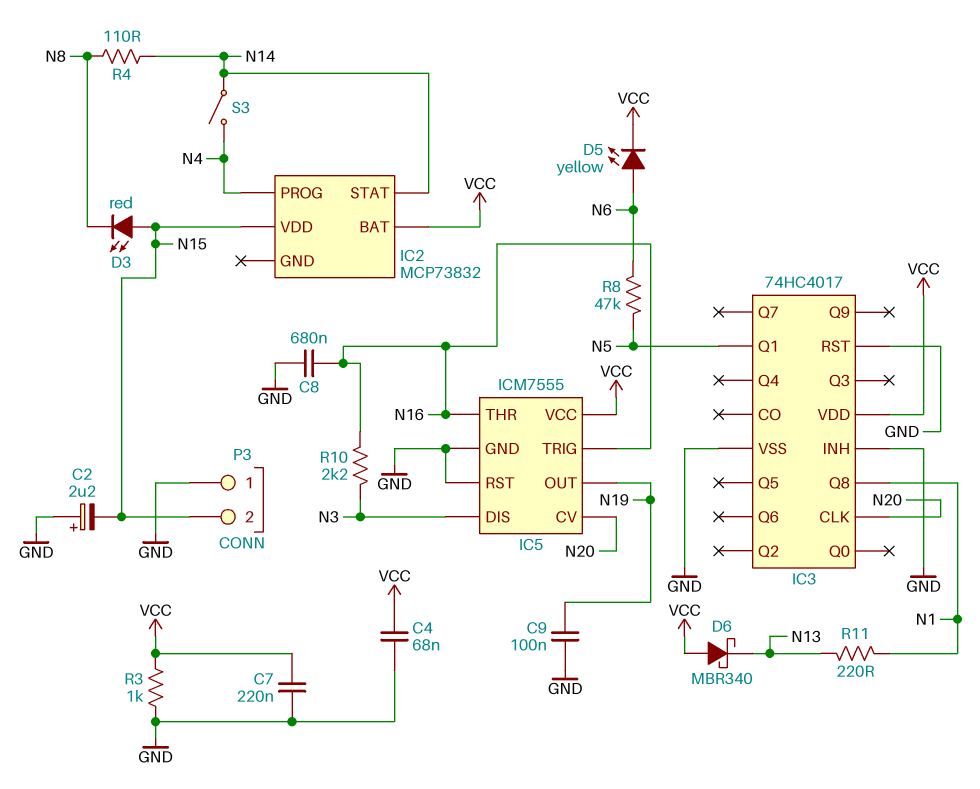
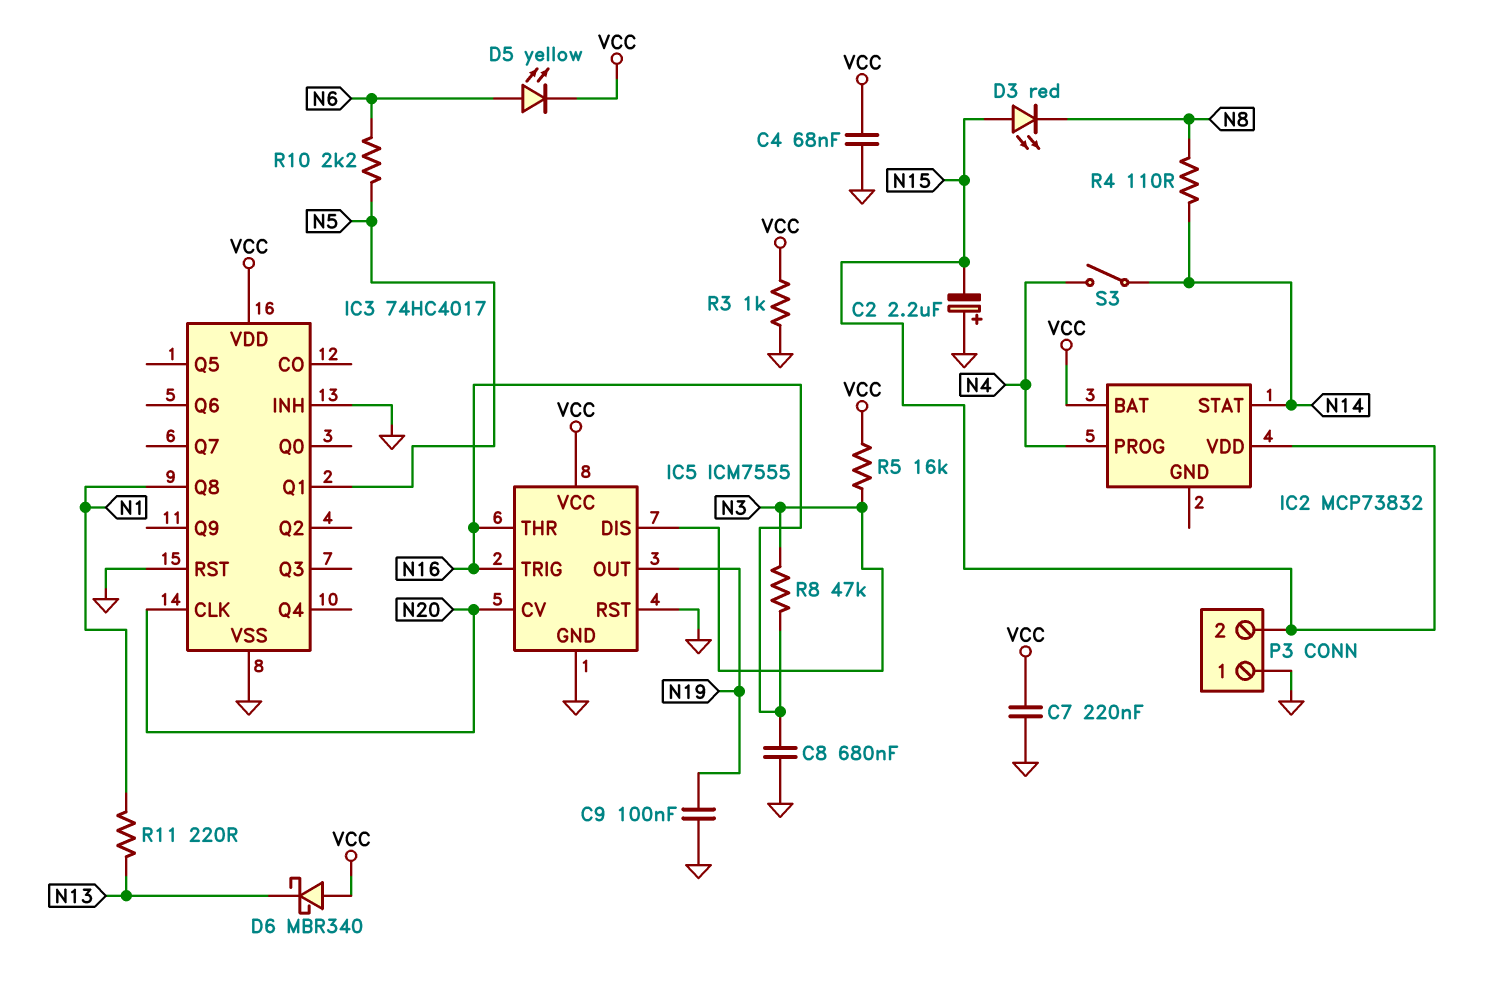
R5: none -> 16k (N3, VCC)
R8: 47k (N5, N6) -> 47k (N3, N16)
R10: 2.2k (N3, N16) -> 2.2k (N5, N6)

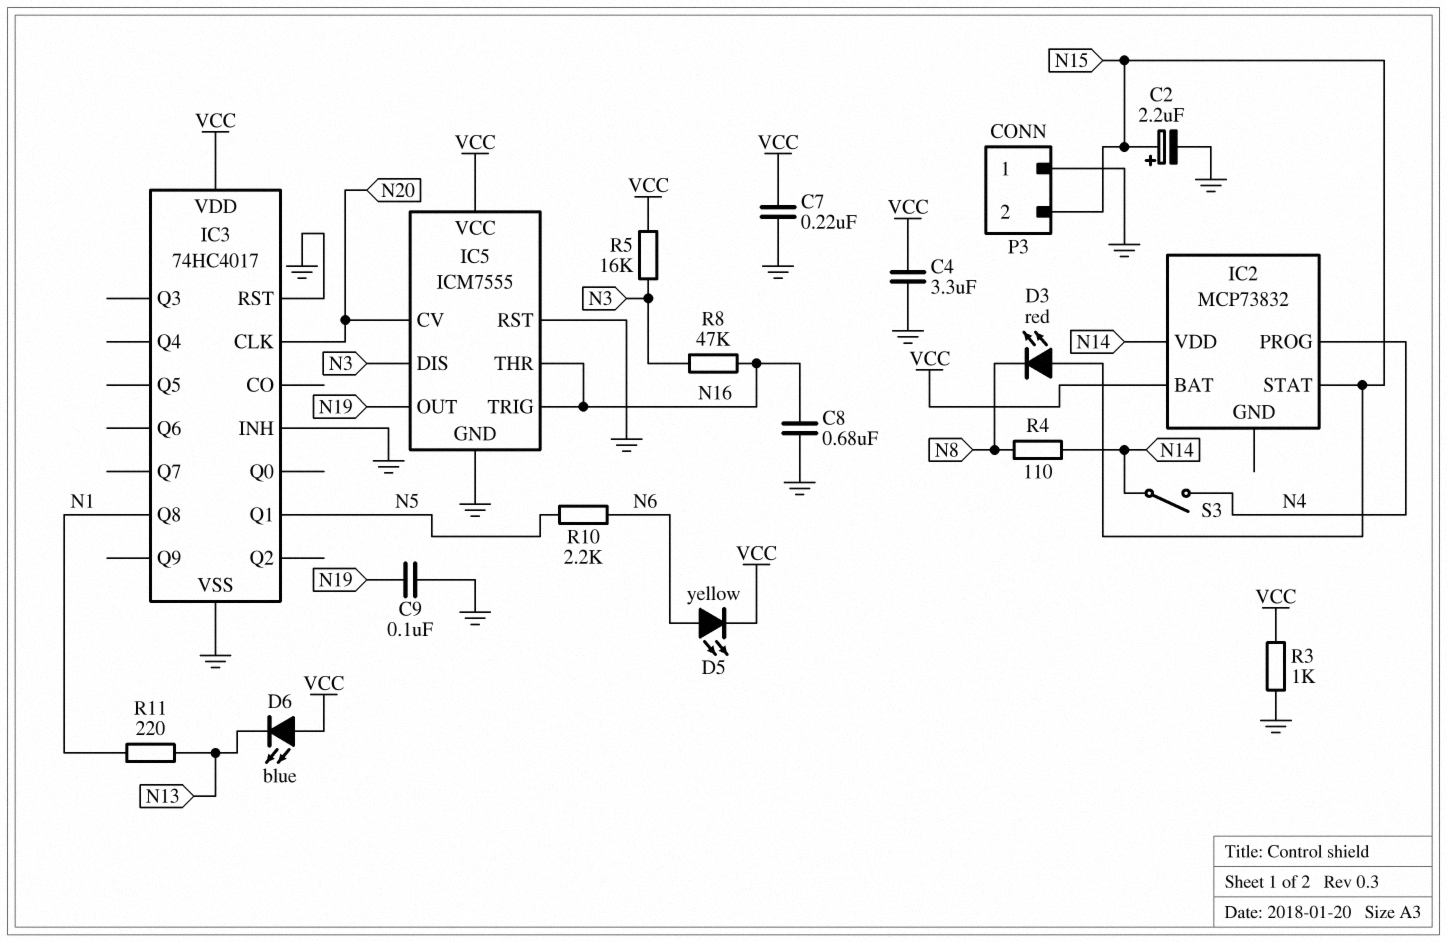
C2: 2.2uF (plus GND, minus N15) -> 2.2uF (plus N15, minus GND)
C4: 68nF (GND, VCC) -> 3.3uF (GND, VCC)
D6: schottky MBR340 (A VCC, K N13) -> LED blue (A VCC, K N13)
IC2 pin STAT: N14 -> N15
IC2 pin VDD: N15 -> N14

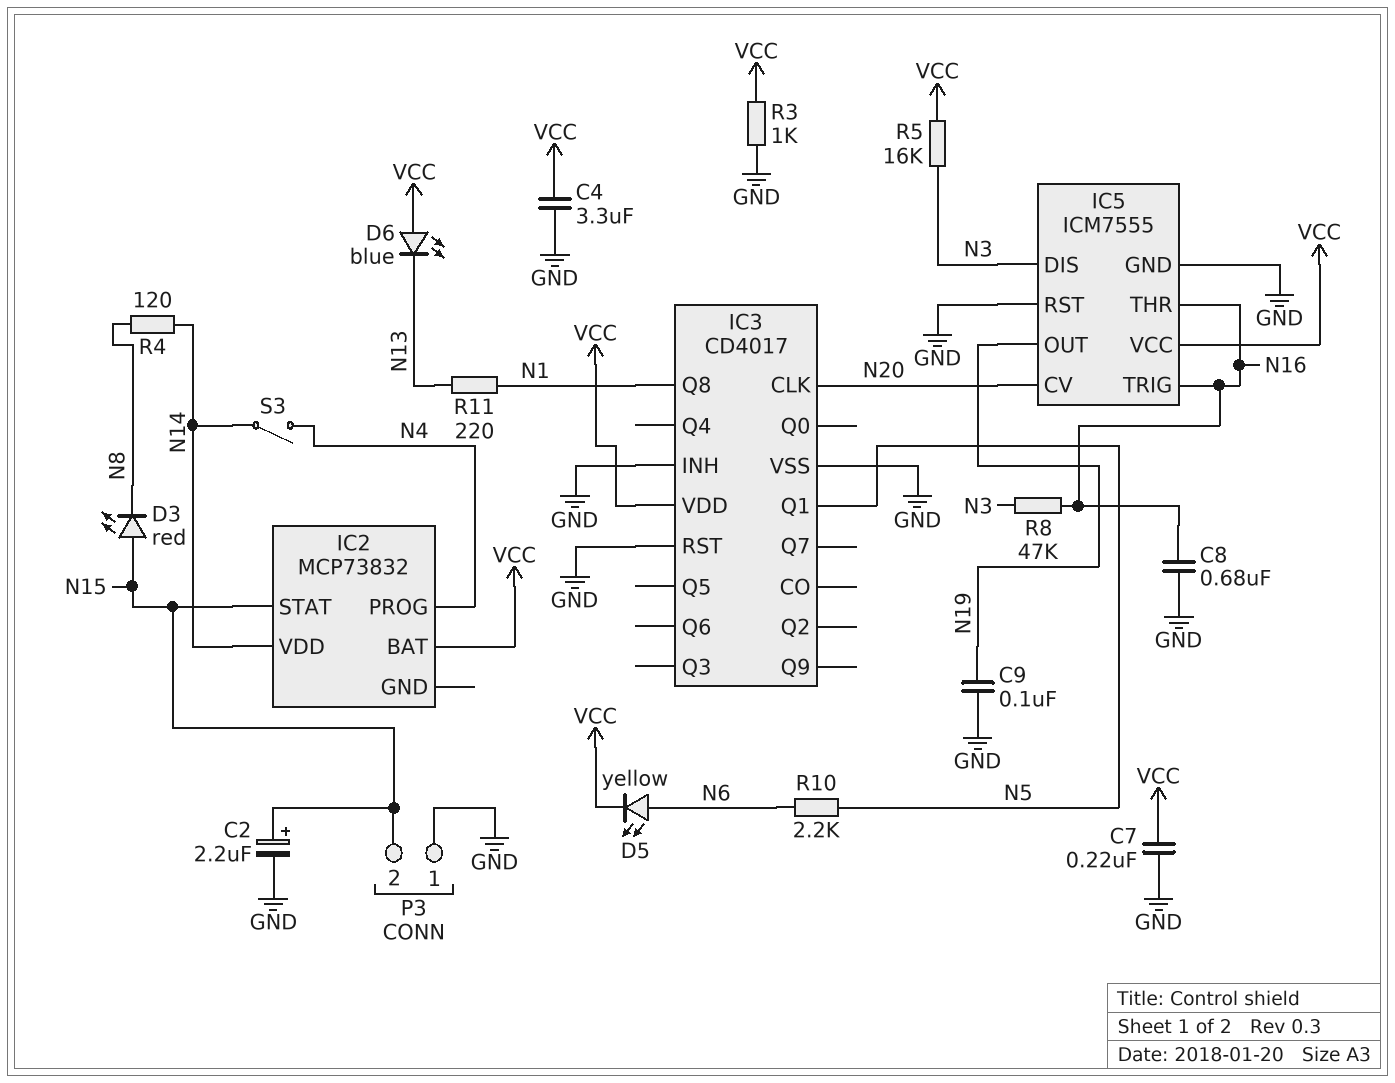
IC3: 74HC4017 -> CD4017
R4: 110 (N8, N14) -> 120 (N8, N14)

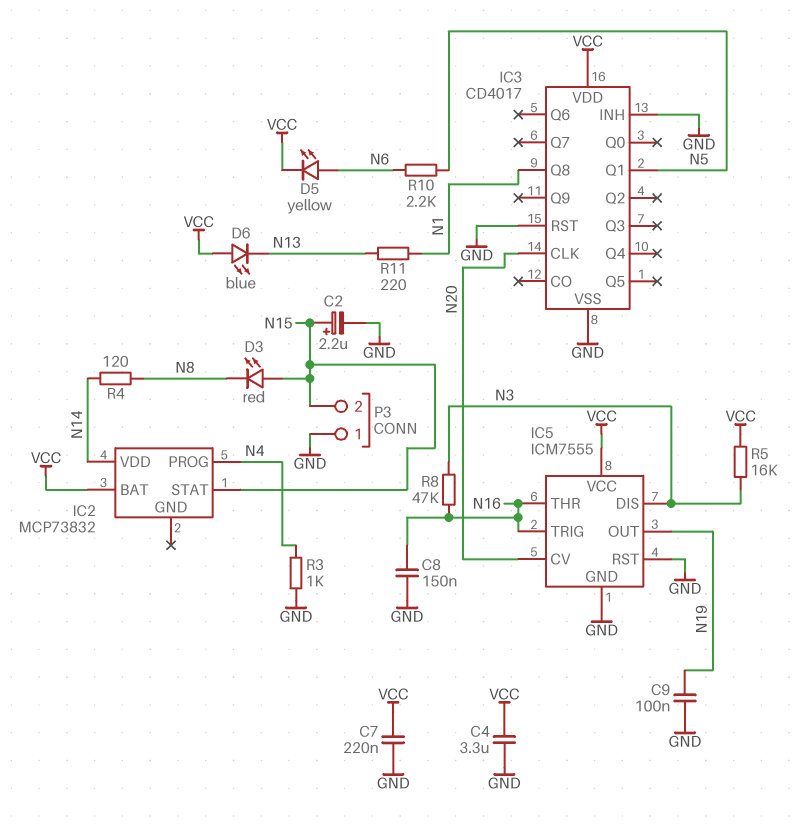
C8: 680nF (GND, N16) -> 150nF (GND, N16)
R3: 1k (GND, VCC) -> 1k (GND, N4)
S3: switch (N4, N14) -> none

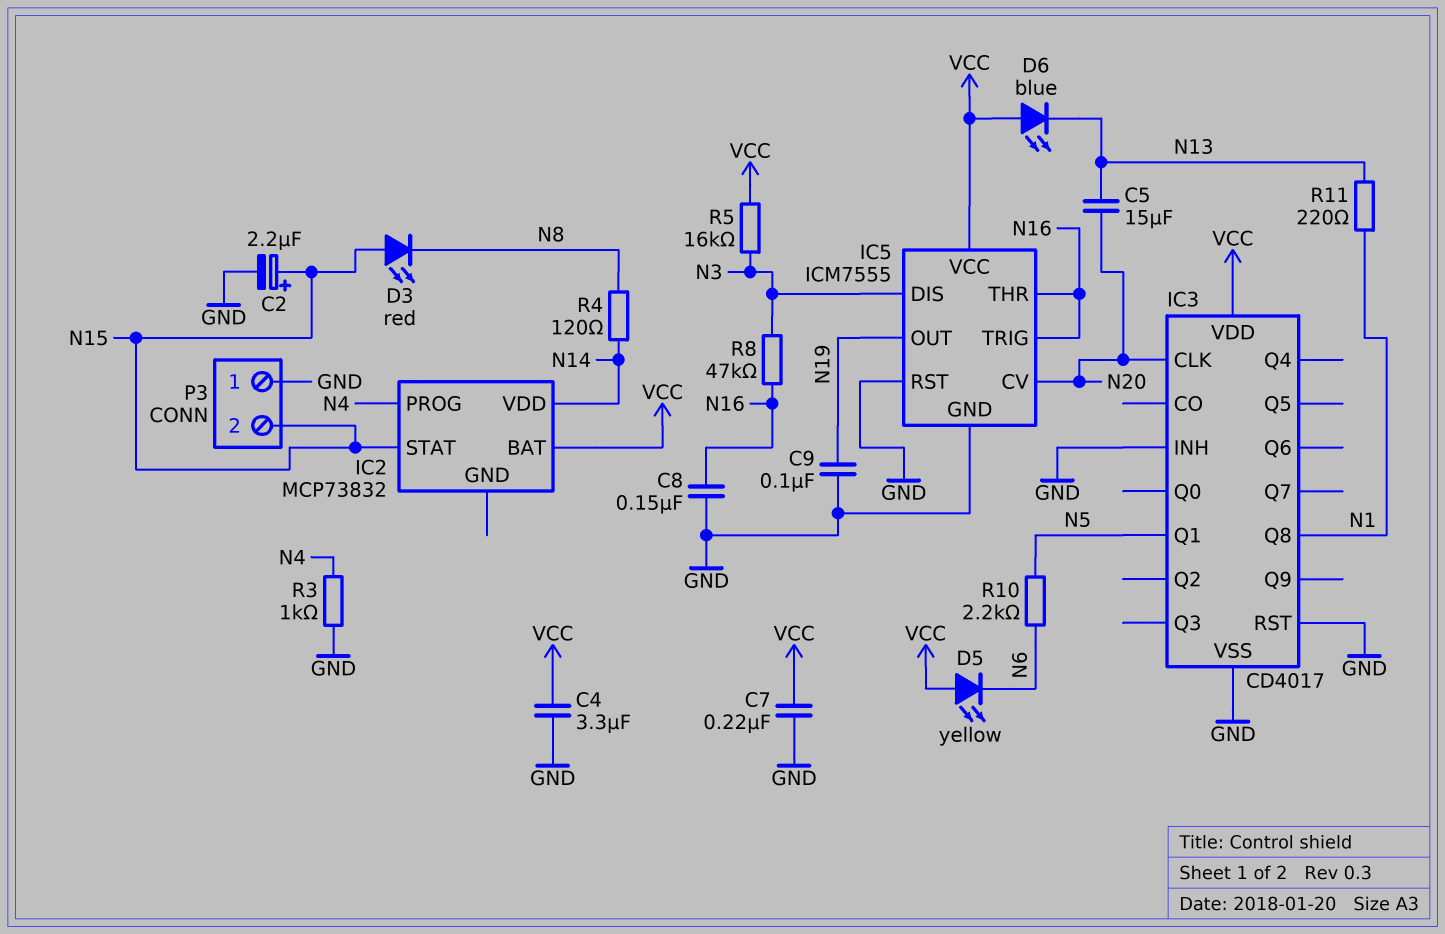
C5: none -> 15uF (N13, N20)
D5: LED yellow (A N6, K VCC) -> LED yellow (A VCC, K N6)

